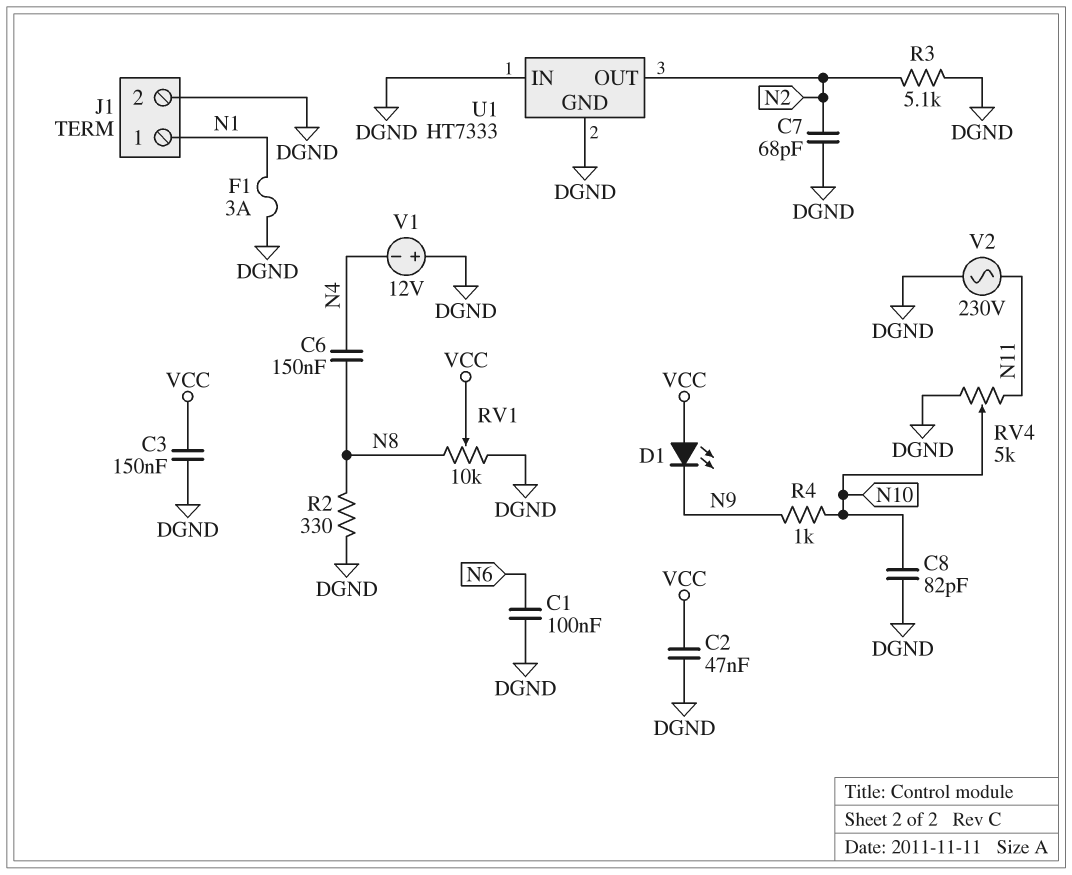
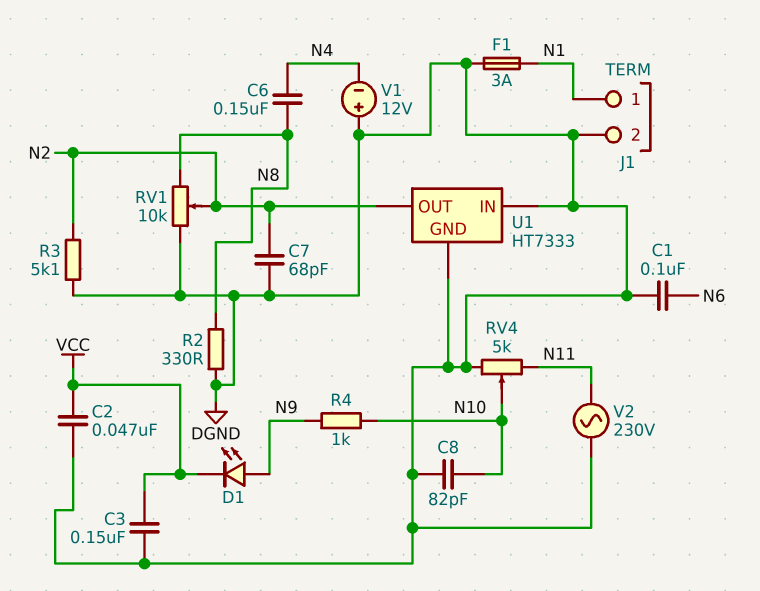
D1: LED (A VCC, K N9) -> LED (A N9, K VCC)
RV1: 10k (DGND, N8, wiper VCC) -> 10k (DGND, N8, wiper N2)

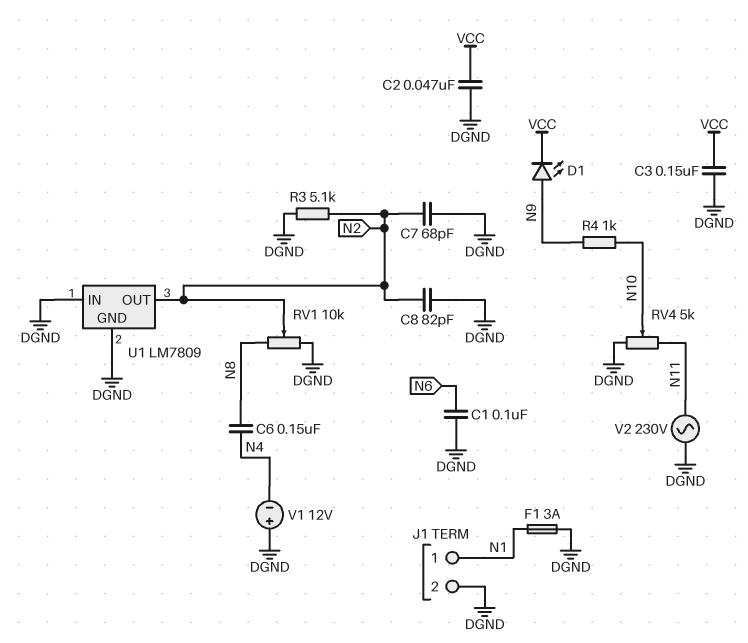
C8: 82pF (DGND, N10) -> 82pF (DGND, N2)
R2: 330 (DGND, N8) -> none
U1: HT7333 -> LM7809

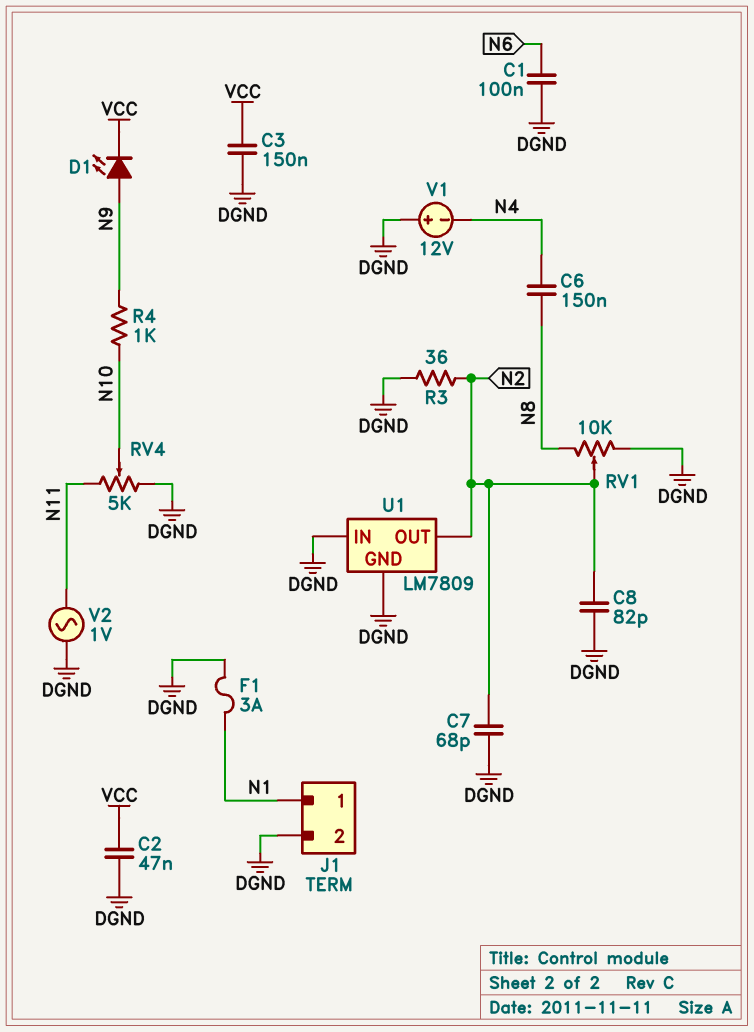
R3: 5.1k (DGND, N2) -> 36 (DGND, N2)
V2: AC 230V (DGND, N11) -> AC 1V (DGND, N11)

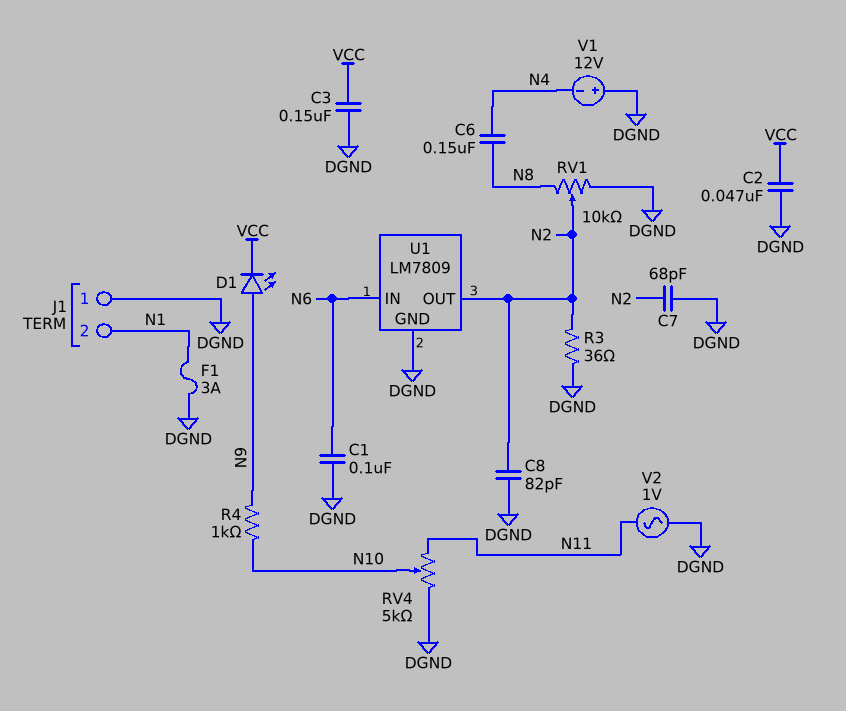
J1 pin 1: N1 -> DGND
J1 pin 2: DGND -> N1
U1 pin IN: DGND -> N6

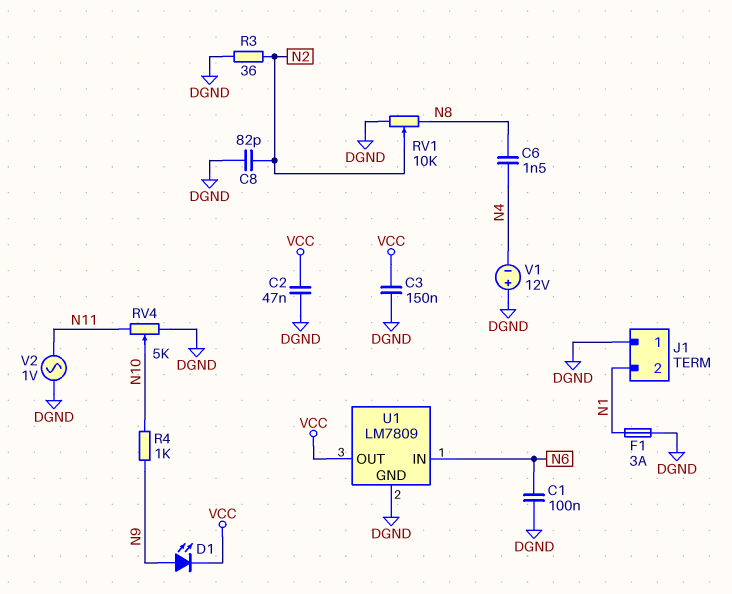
C6: 150nF (N4, N8) -> 1.5nF (N4, N8)
C7: 68pF (DGND, N2) -> none
U1 pin OUT: N2 -> VCC

